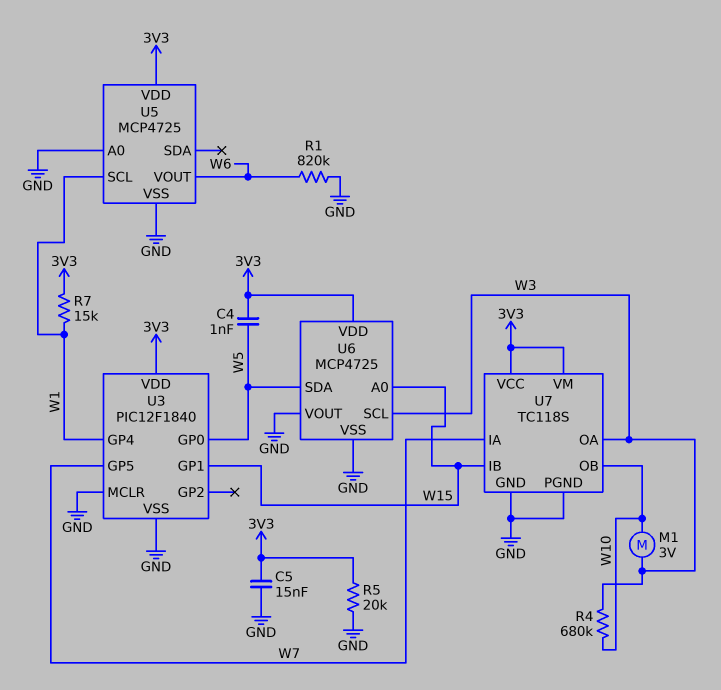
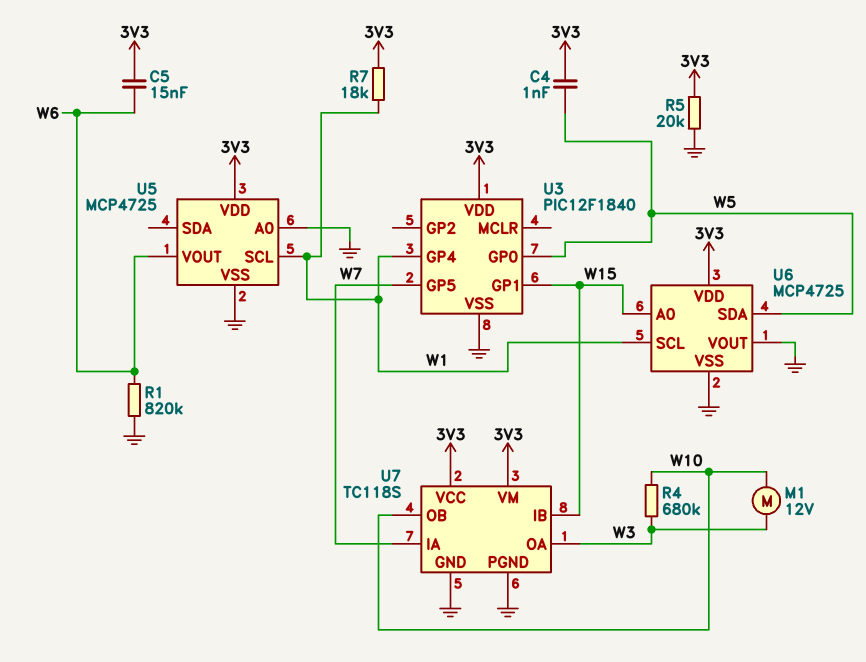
C5: 15nF (3V3, GND) -> 15nF (3V3, W6)
M1: motor 3V (W3, W10) -> motor 12V (W3, W10)
R7: 15k (3V3, W1) -> 18k (3V3, W1)
U3 pin MCLR: GND -> none
U6 pin SCL: W3 -> W1

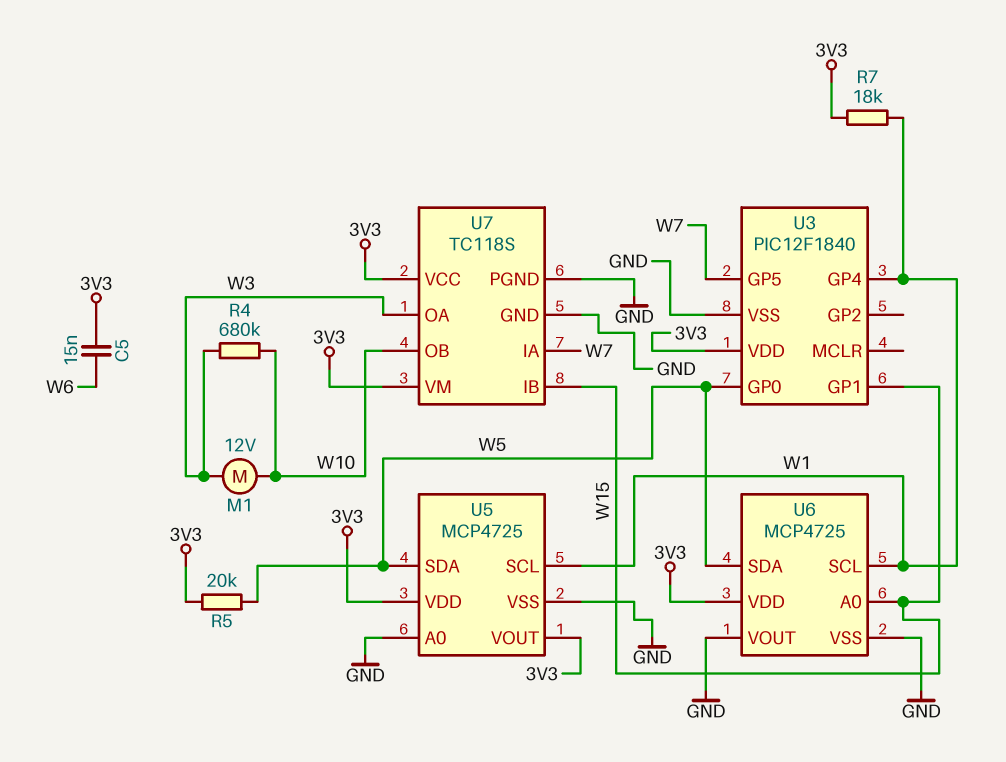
C4: 1nF (3V3, W5) -> none
R1: 820k (GND, W6) -> none
R5: 20k (3V3, GND) -> 20k (3V3, W5)
U5 pin SDA: none -> W5
U5 pin VOUT: W6 -> 3V3

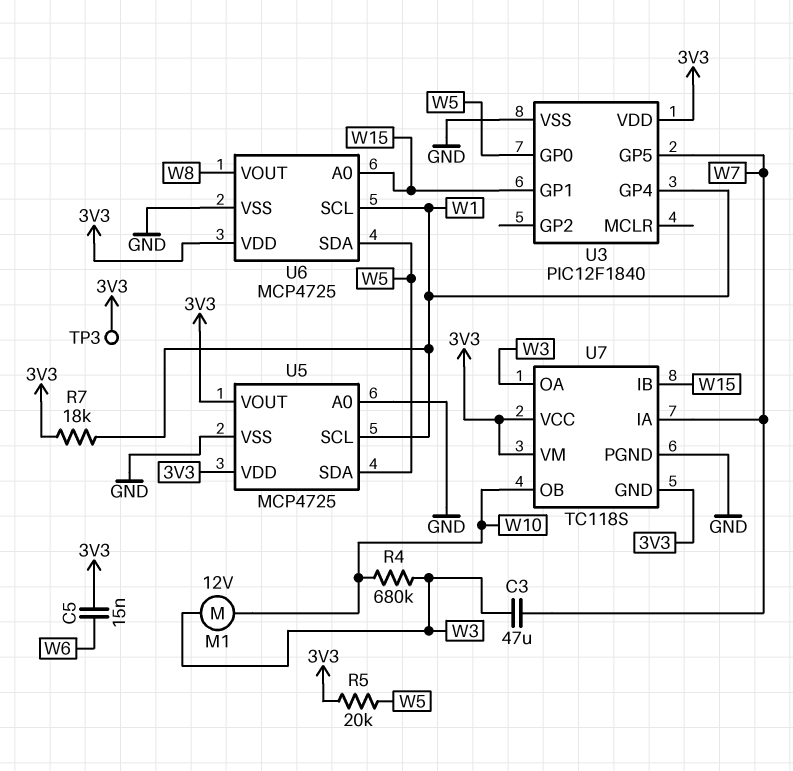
C3: none -> 47uF (W3, W7)
TP3: none -> test point (3V3)
U6 pin VOUT: GND -> W8
U7 pin GND: GND -> 3V3

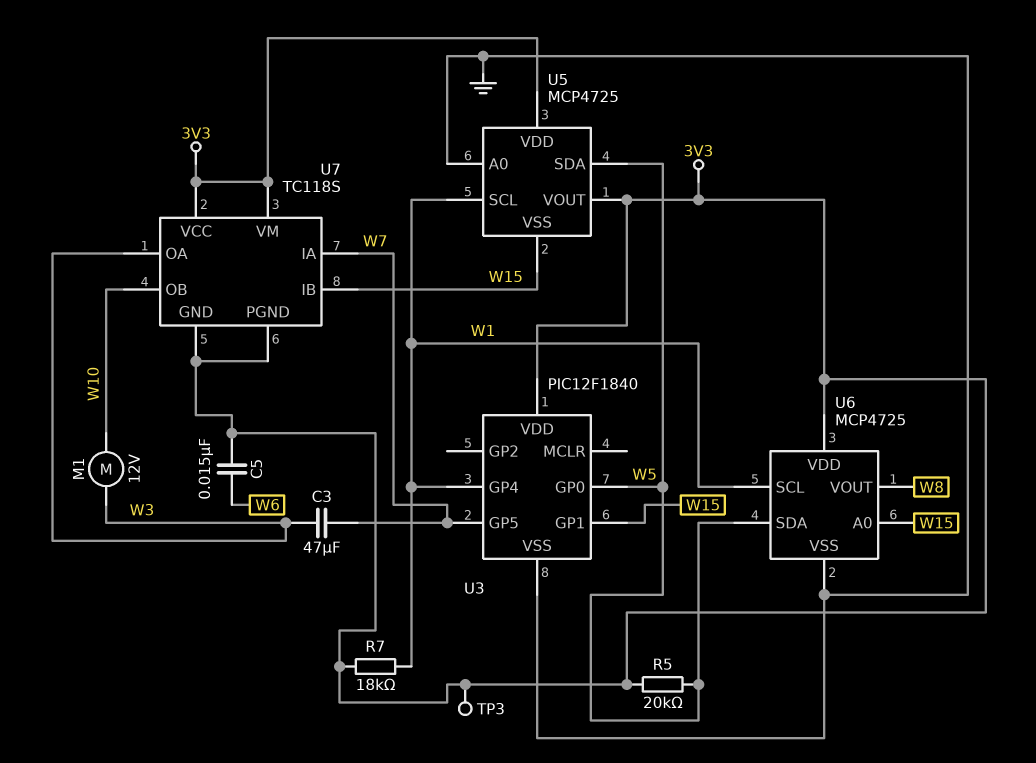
R4: 680k (W3, W10) -> none
U5 pin VSS: GND -> W15
U7 pin PGND: GND -> 3V3

